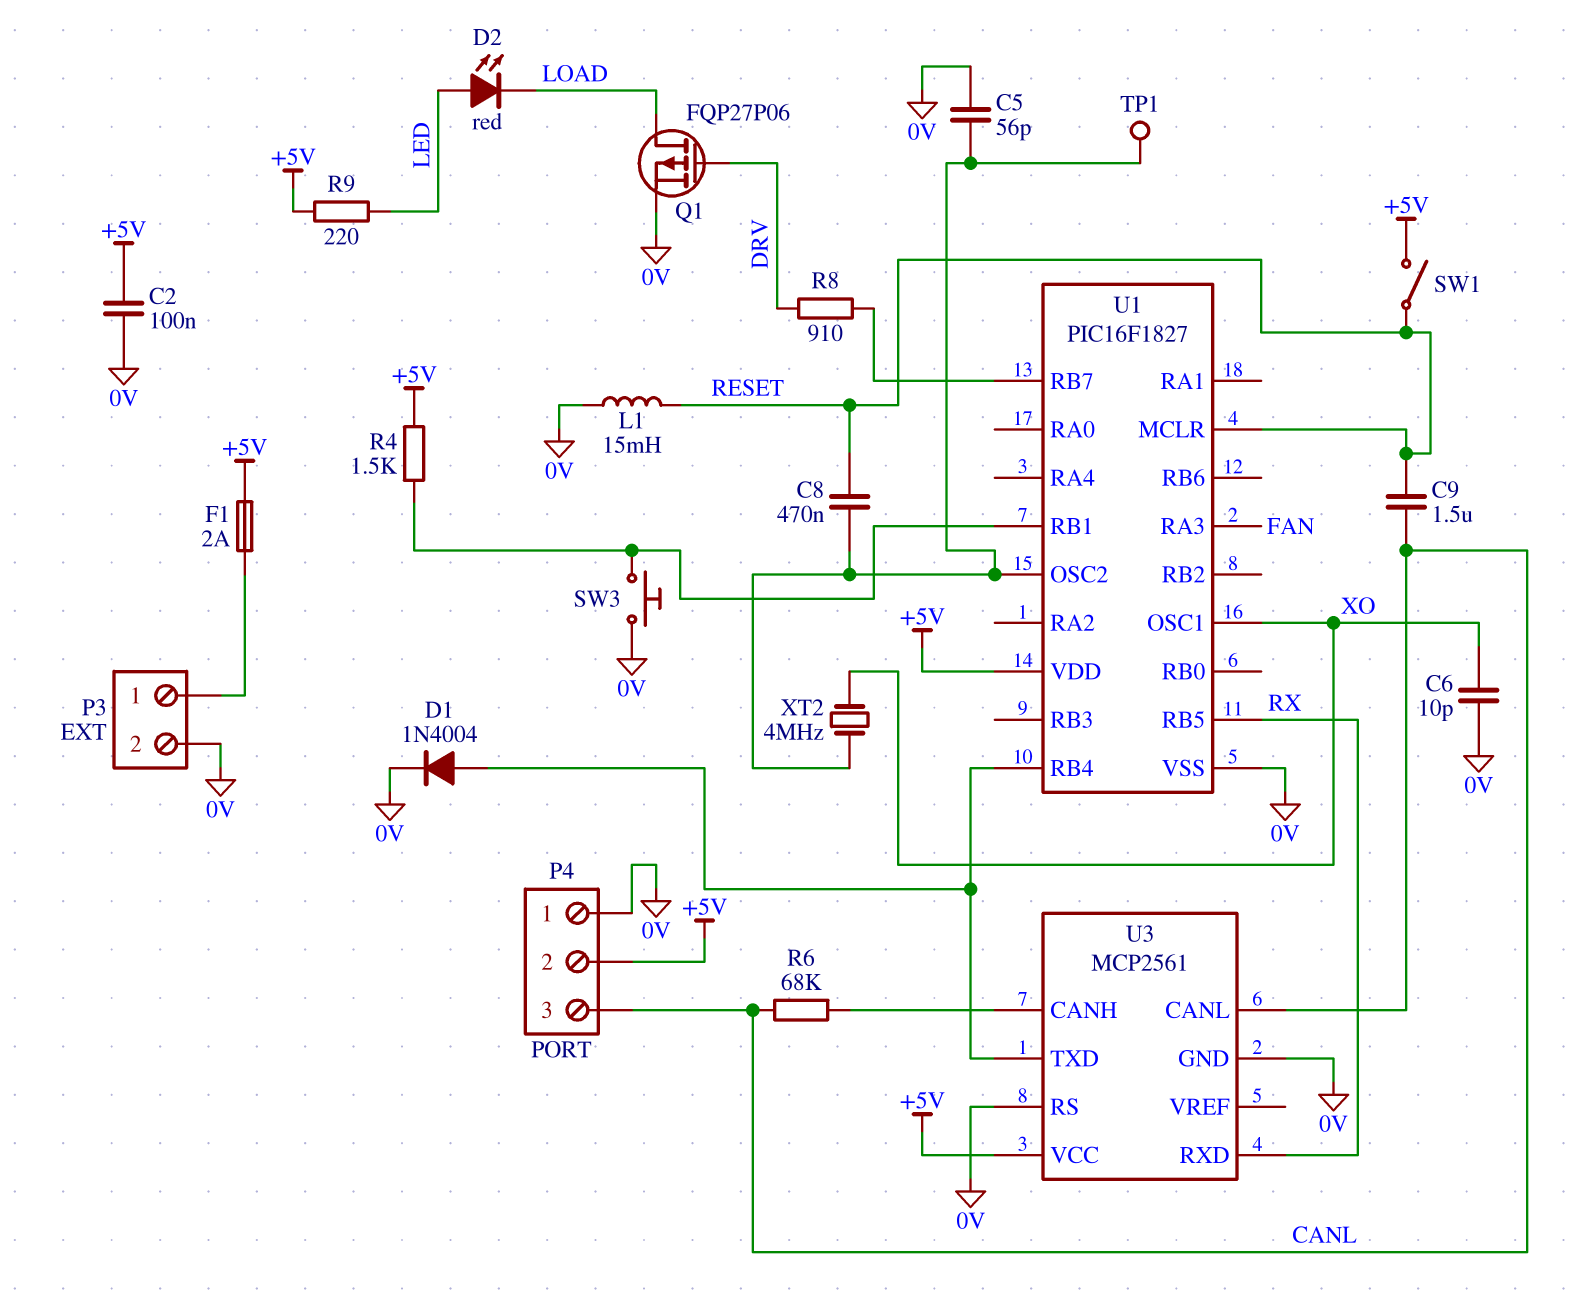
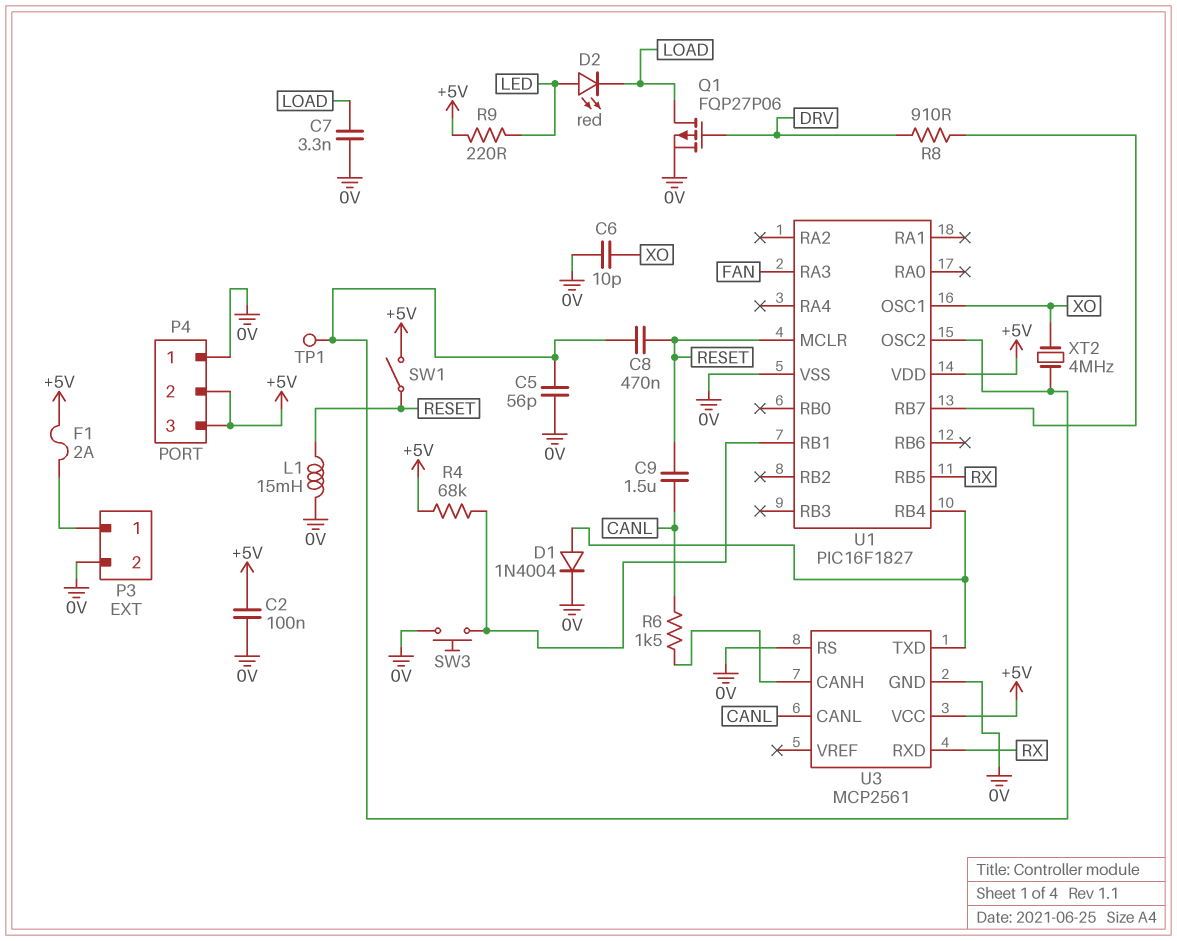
C7: none -> 3.3nF (0V, LOAD)
P4 pin 3: CANL -> +5V
R4: 1.5k (+5V, U1/RB1) -> 68k (+5V, U1/RB1)
R6: 68k (CANL, U3/CANH) -> 1.5k (CANL, U3/CANH)

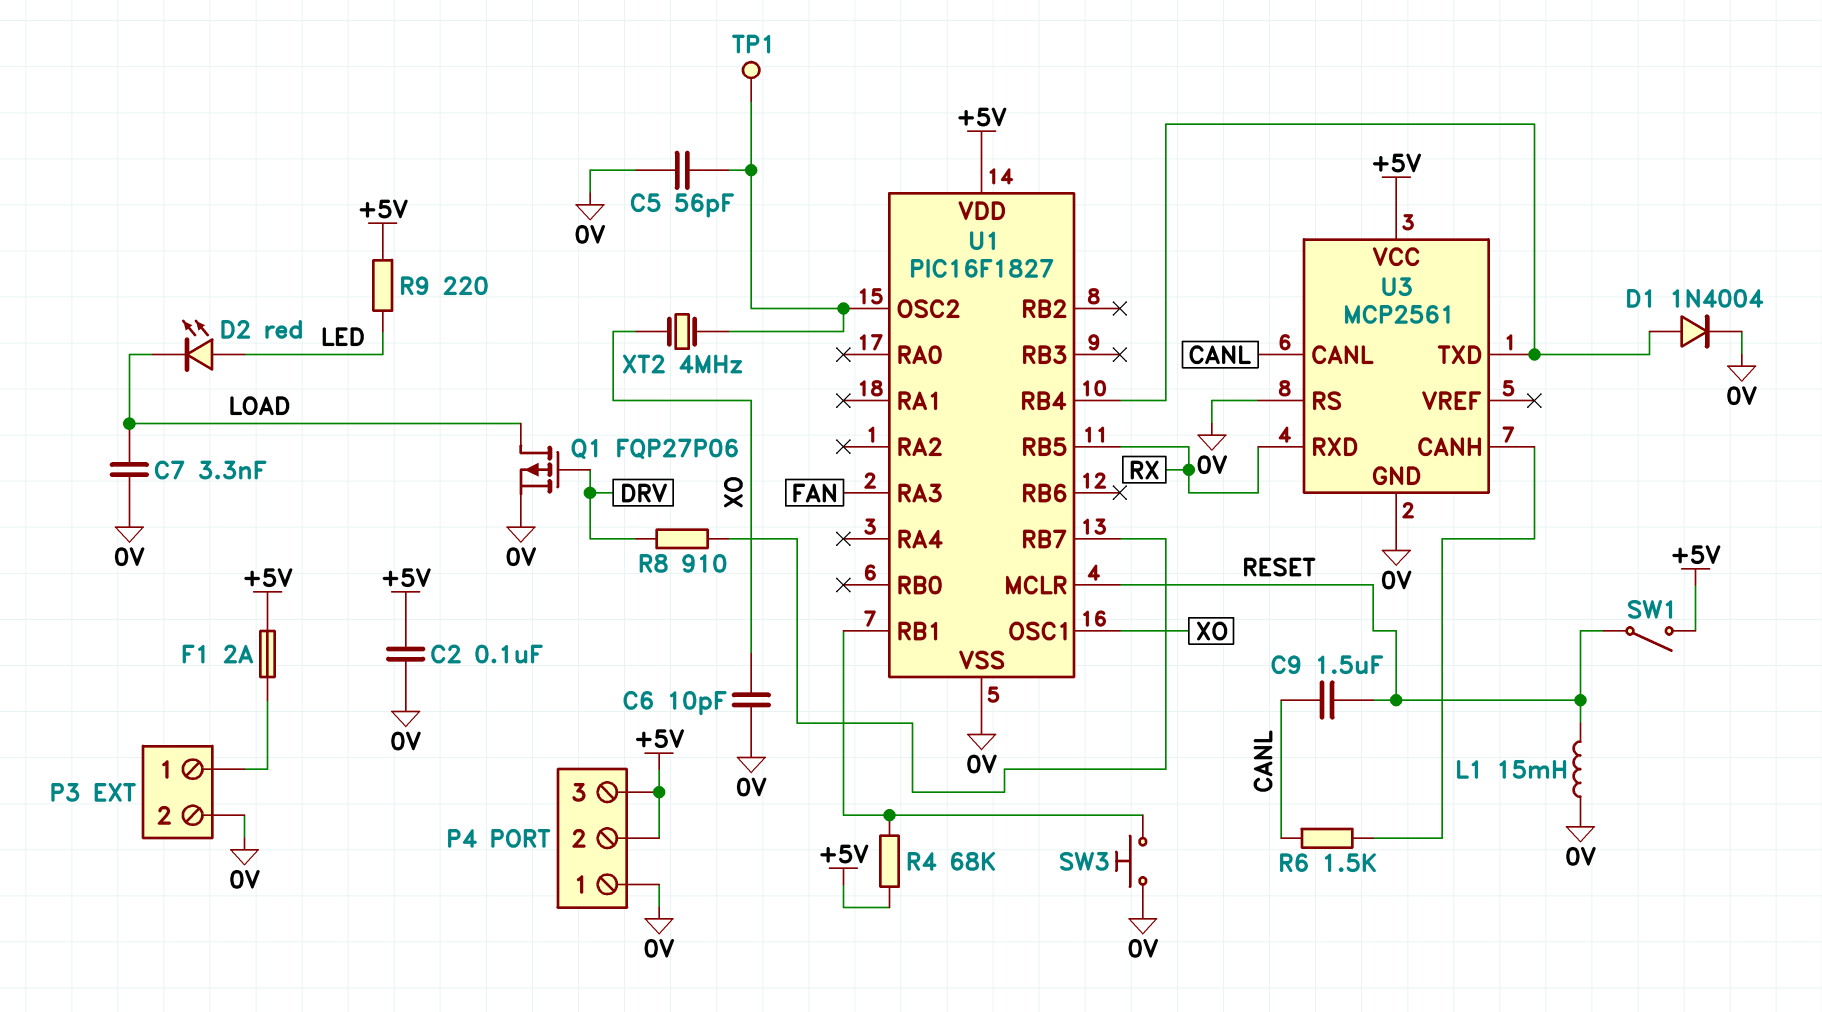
C8: 470nF (RESET, U1/OSC2) -> none

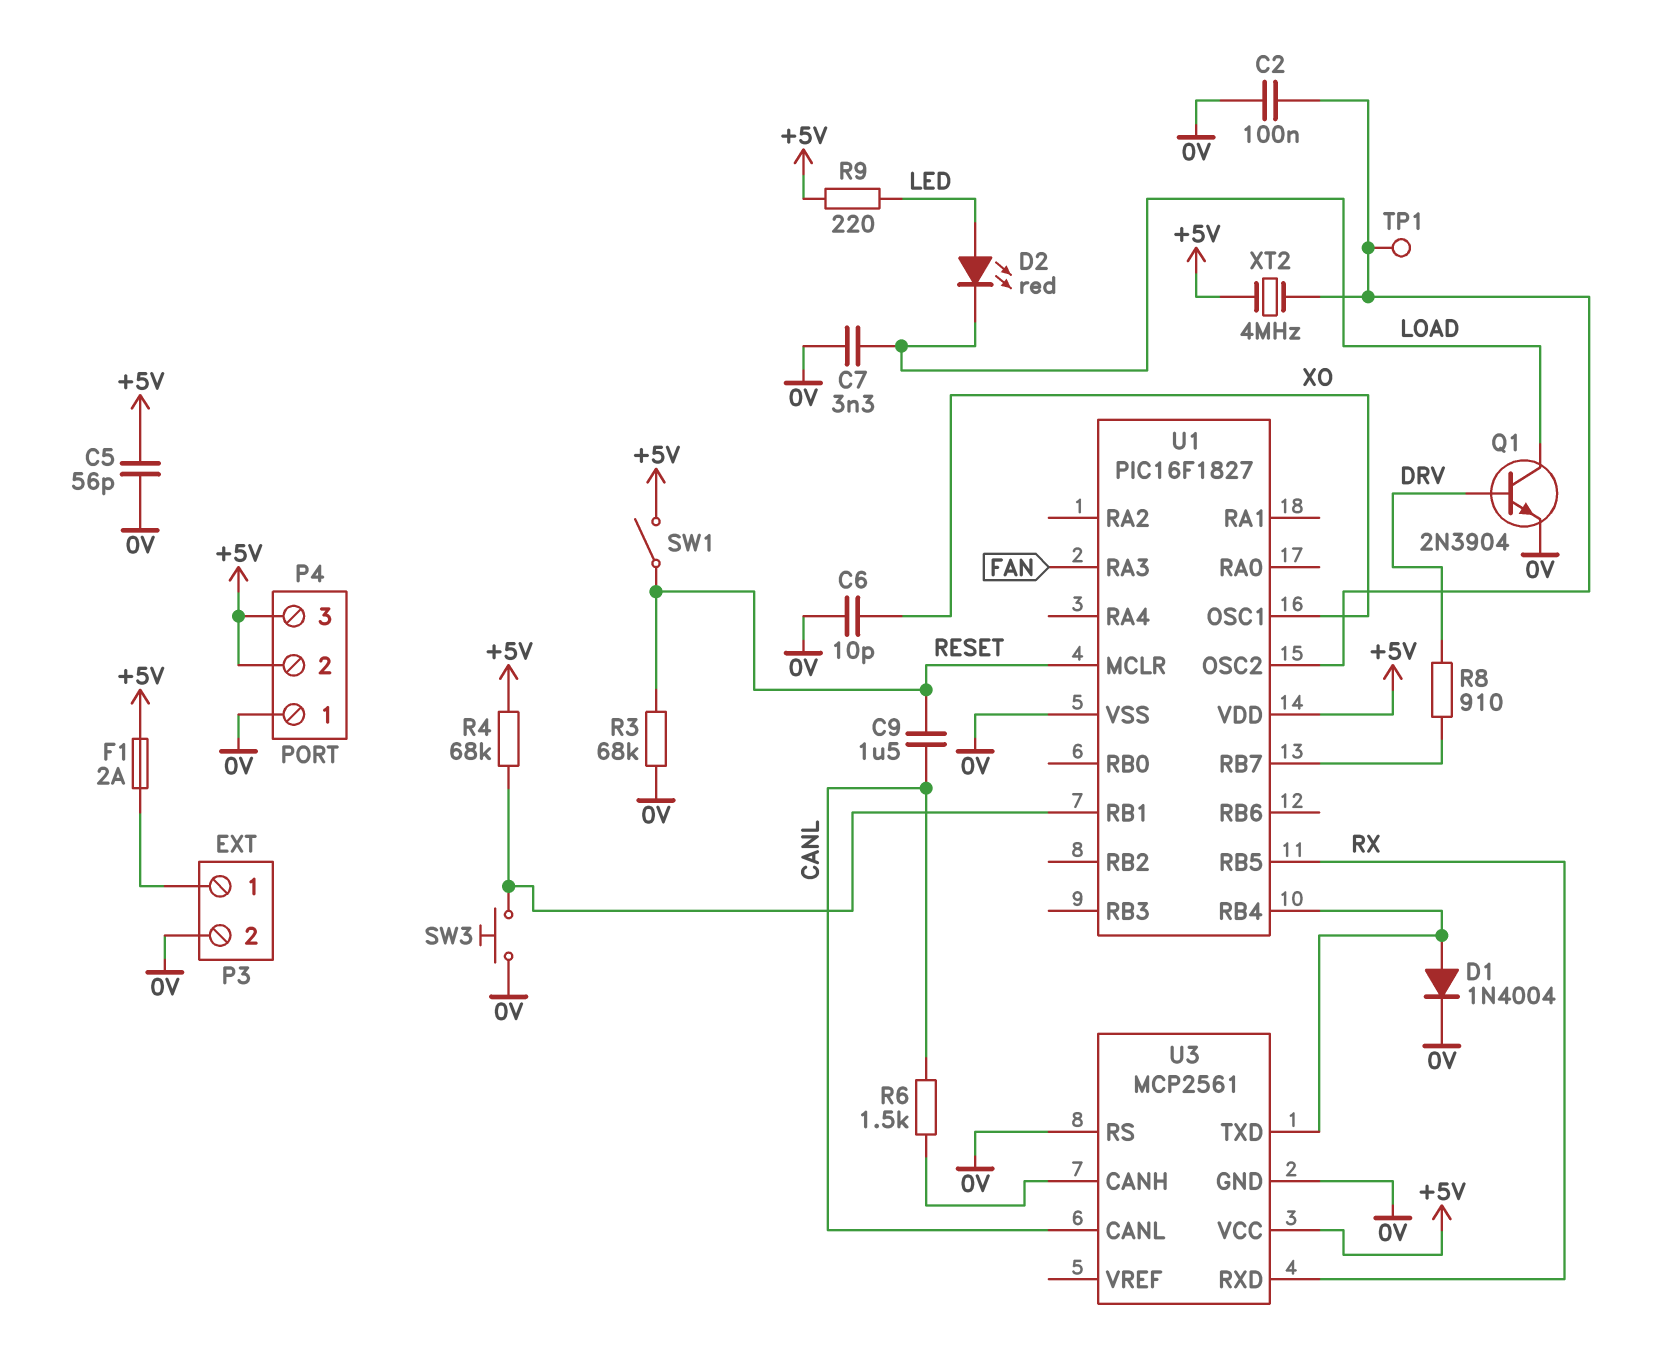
C2: 100nF (+5V, 0V) -> 100nF (0V, U1/OSC2)
C5: 56pF (0V, U1/OSC2) -> 56pF (+5V, 0V)
L1: 15mH (0V, RESET) -> none
Q1: PMOS FQP27P06 (G DRV, D LOAD, S 0V) -> NPN 2N3904 (B DRV, C LOAD, E 0V)
R3: none -> 68k (0V, RESET)
XT2: 4MHz (U1/OSC2, XO) -> 4MHz (+5V, U1/OSC2)

